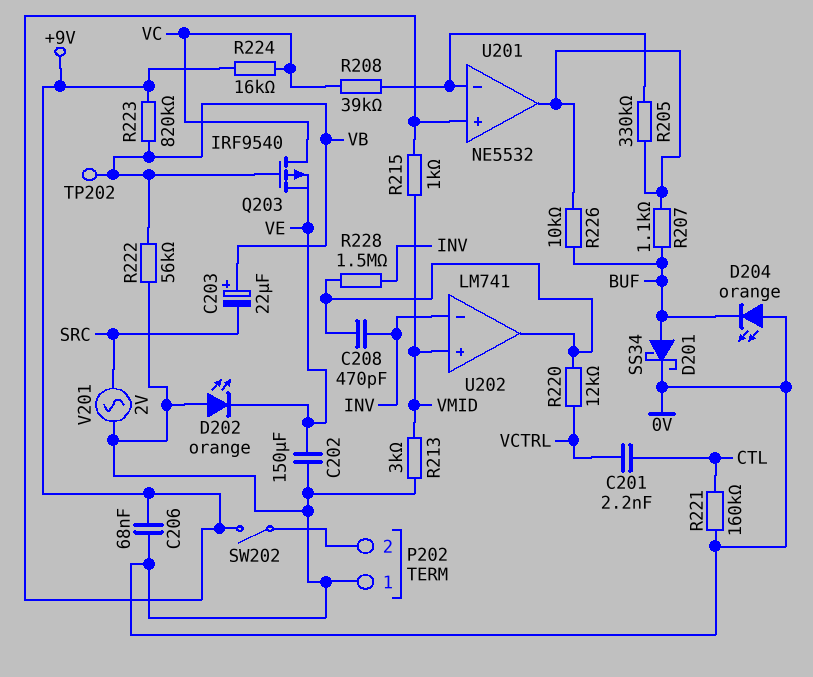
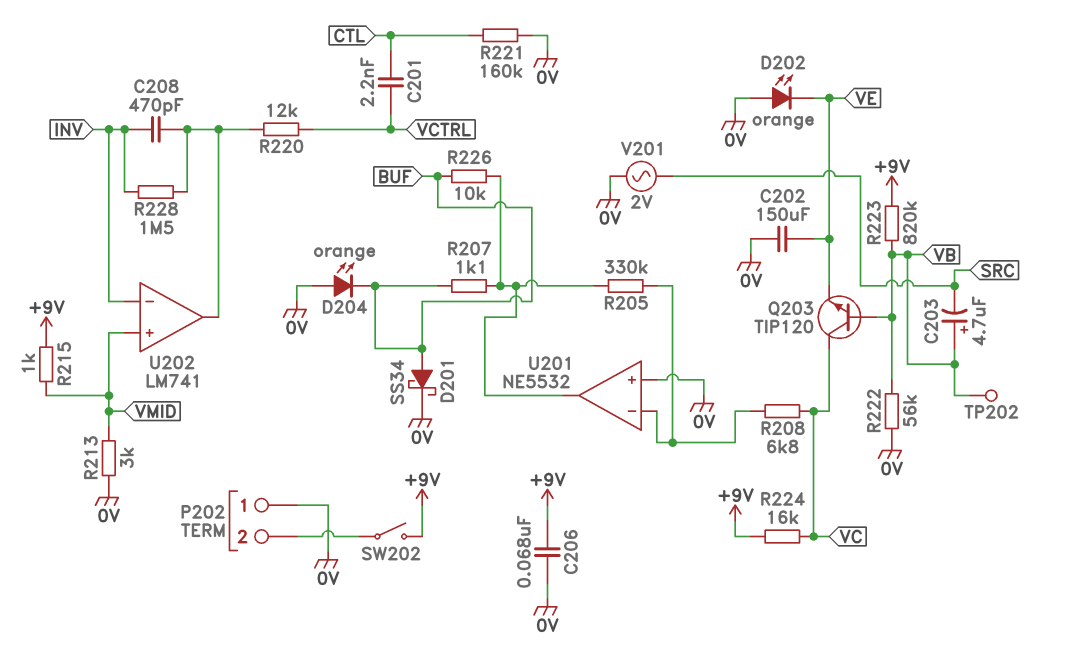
C203: 22uF (plus VB, minus SRC) -> 4.7uF (plus VB, minus SRC)
Q203: PMOS IRF9540 (G VB, D VC, S VE) -> NPN TIP120 (B VB, C VC, E VE)
R208: 39k (U201/in-, VC) -> 6.8k (U201/in-, VC)
U201 pin in+: +9V -> 0V

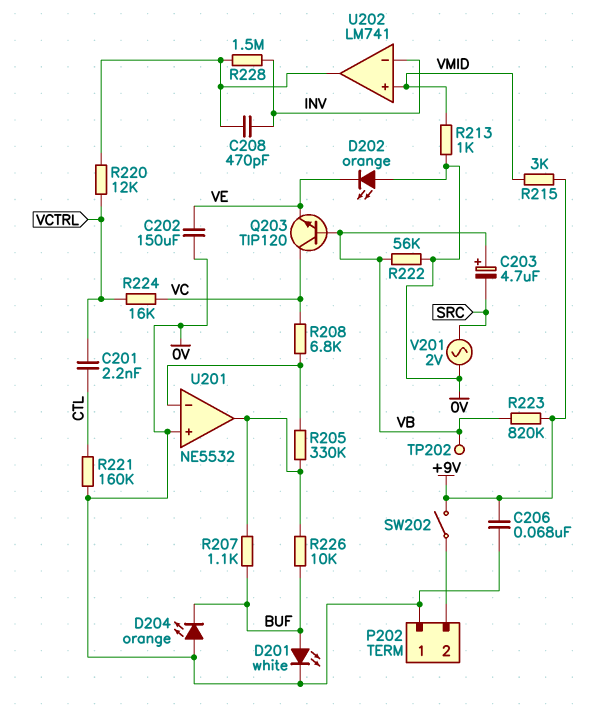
D201: schottky SS34 (A BUF, K 0V) -> LED white (A BUF, K 0V)
R213: 3k (0V, VMID) -> 1k (0V, VMID)
R215: 1k (+9V, VMID) -> 3k (+9V, VMID)
R224: 16k (+9V, VC) -> 16k (VC, VCTRL)

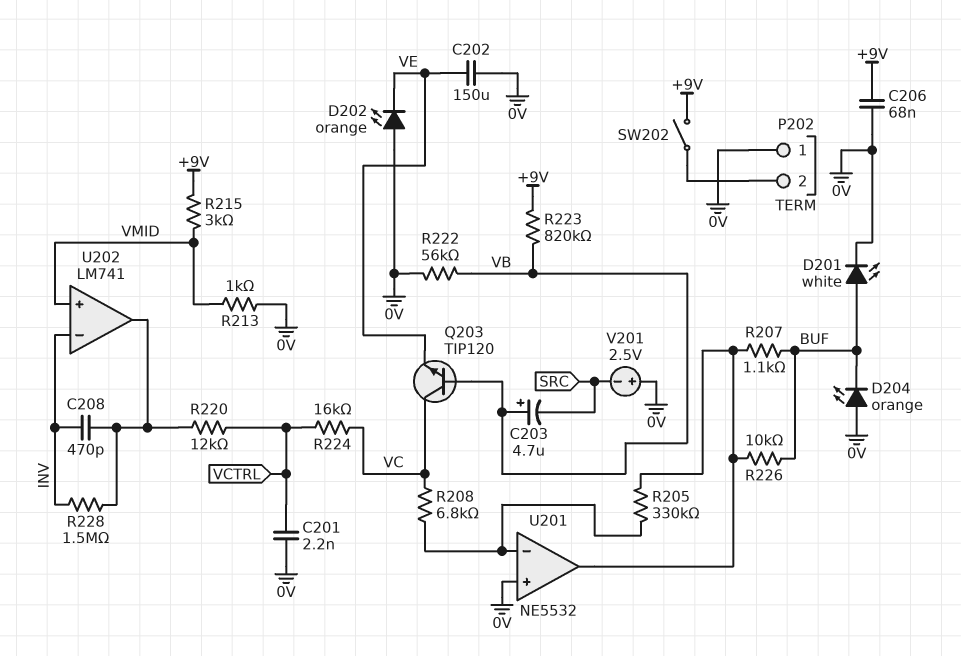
C201: 2.2nF (CTL, VCTRL) -> 2.2nF (0V, VCTRL)
R221: 160k (0V, CTL) -> none
TP202: test point (VB) -> none
V201: AC 2V (0V, SRC) -> 2.5V (plus 0V, minus SRC)

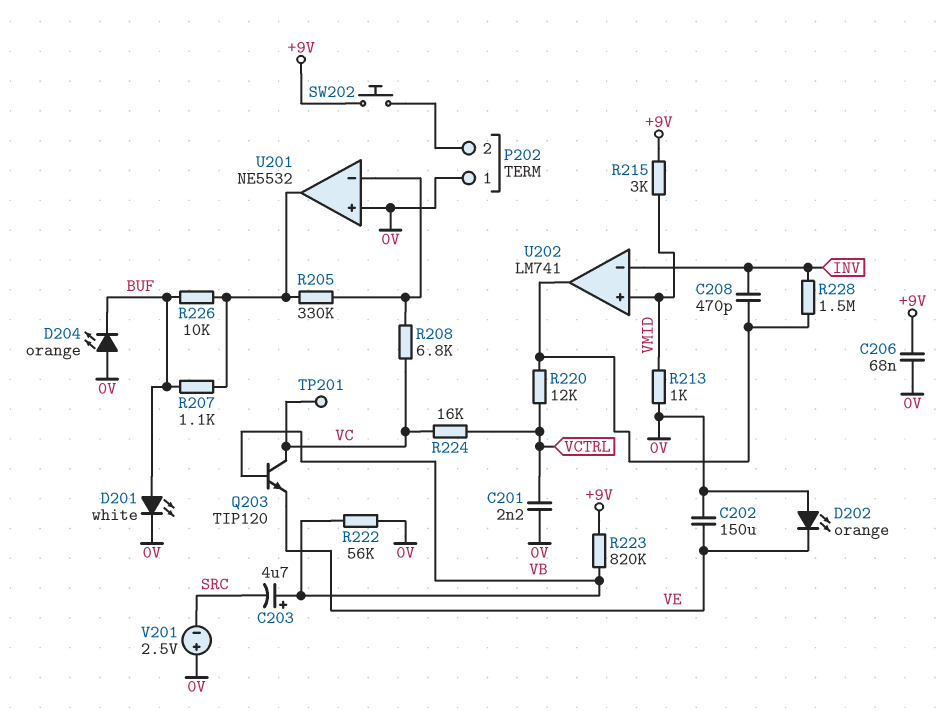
SW202: switch (+9V, P202/2) -> button (+9V, P202/2)
TP201: none -> test point (VC)

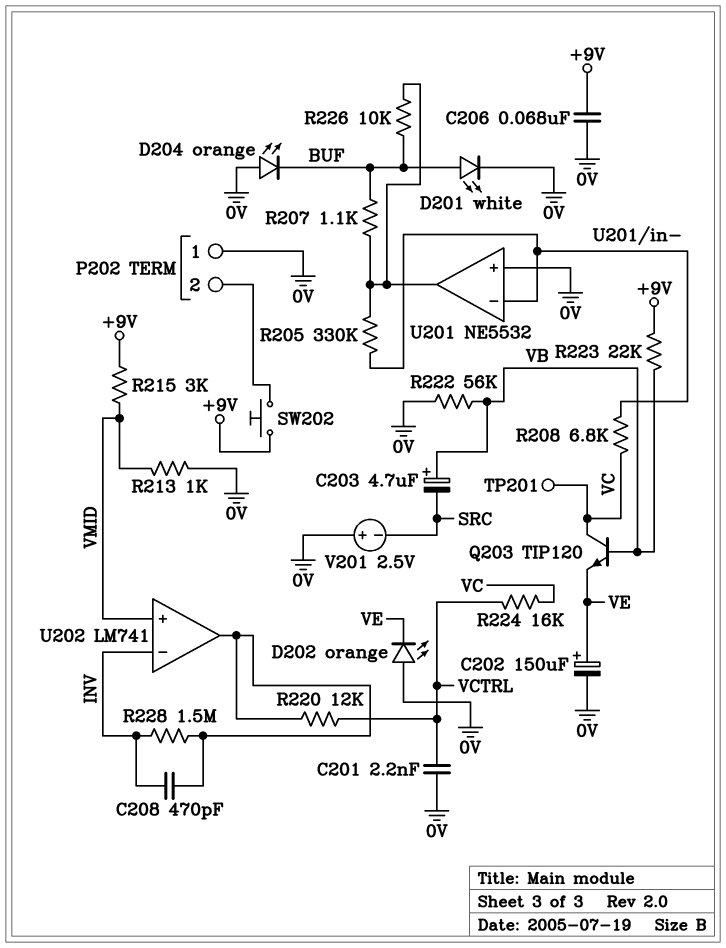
C202: 150uF (0V, VE) -> 150uF (plus VE, minus 0V)
R223: 820k (+9V, VB) -> 22k (+9V, VB)

